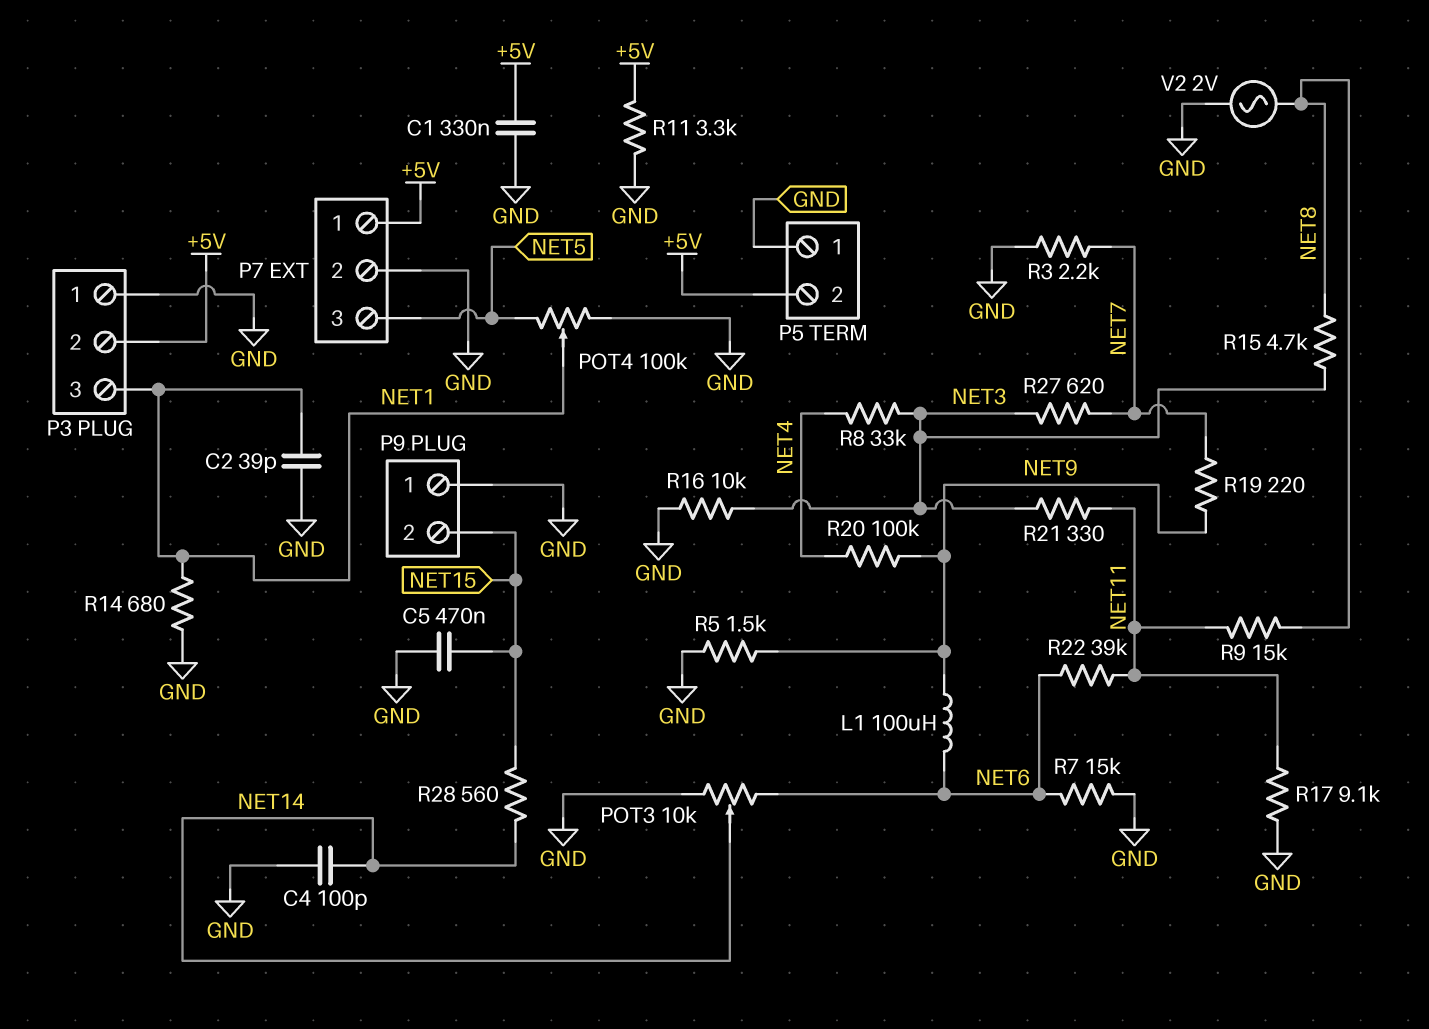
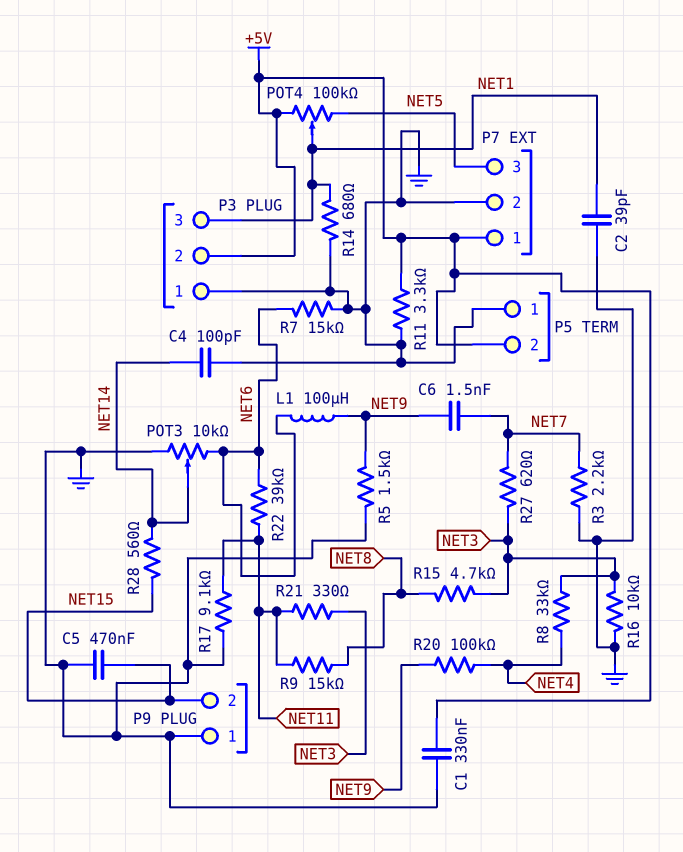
C6: none -> 1.5nF (NET7, NET9)
POT4: 100k (GND, NET5, wiper NET1) -> 100k (+5V, NET5, wiper NET1)
R19: 220 (NET7, NET9) -> none
V2: AC 2V (GND, NET8) -> none

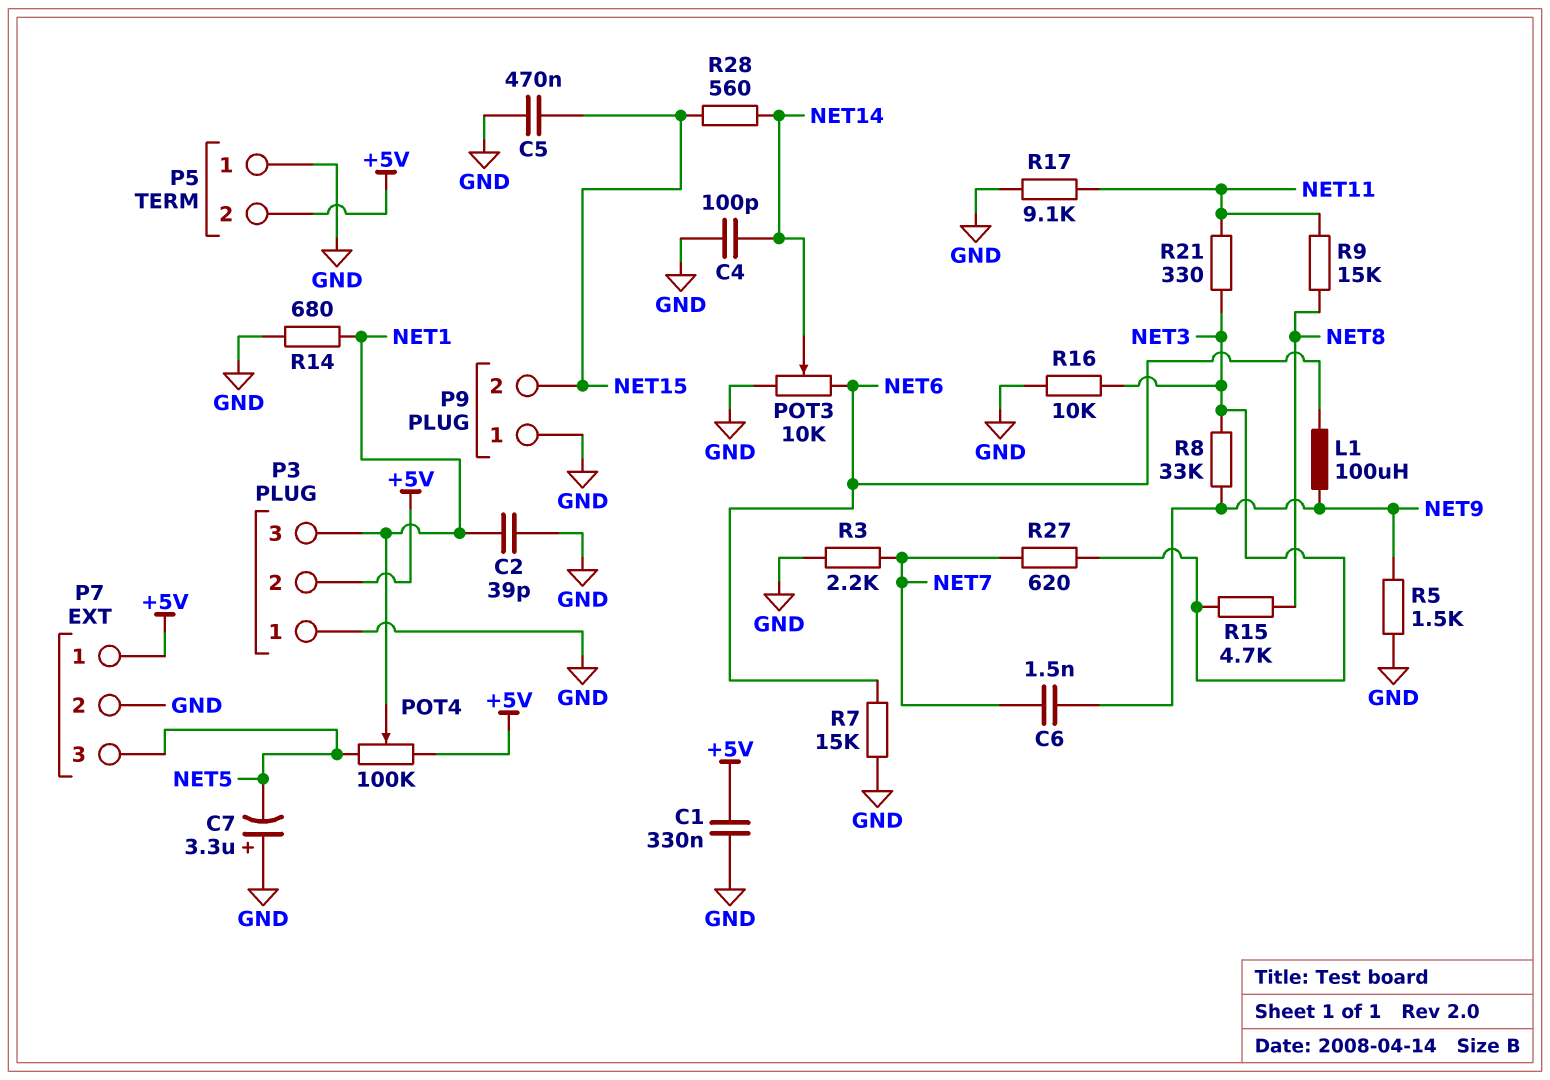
C7: none -> 3.3uF (plus GND, minus NET5)
R8: 33k (NET3, NET4) -> 33k (NET3, NET9)
R11: 3.3k (+5V, GND) -> none
R20: 100k (NET4, NET9) -> none
R22: 39k (NET6, NET11) -> none

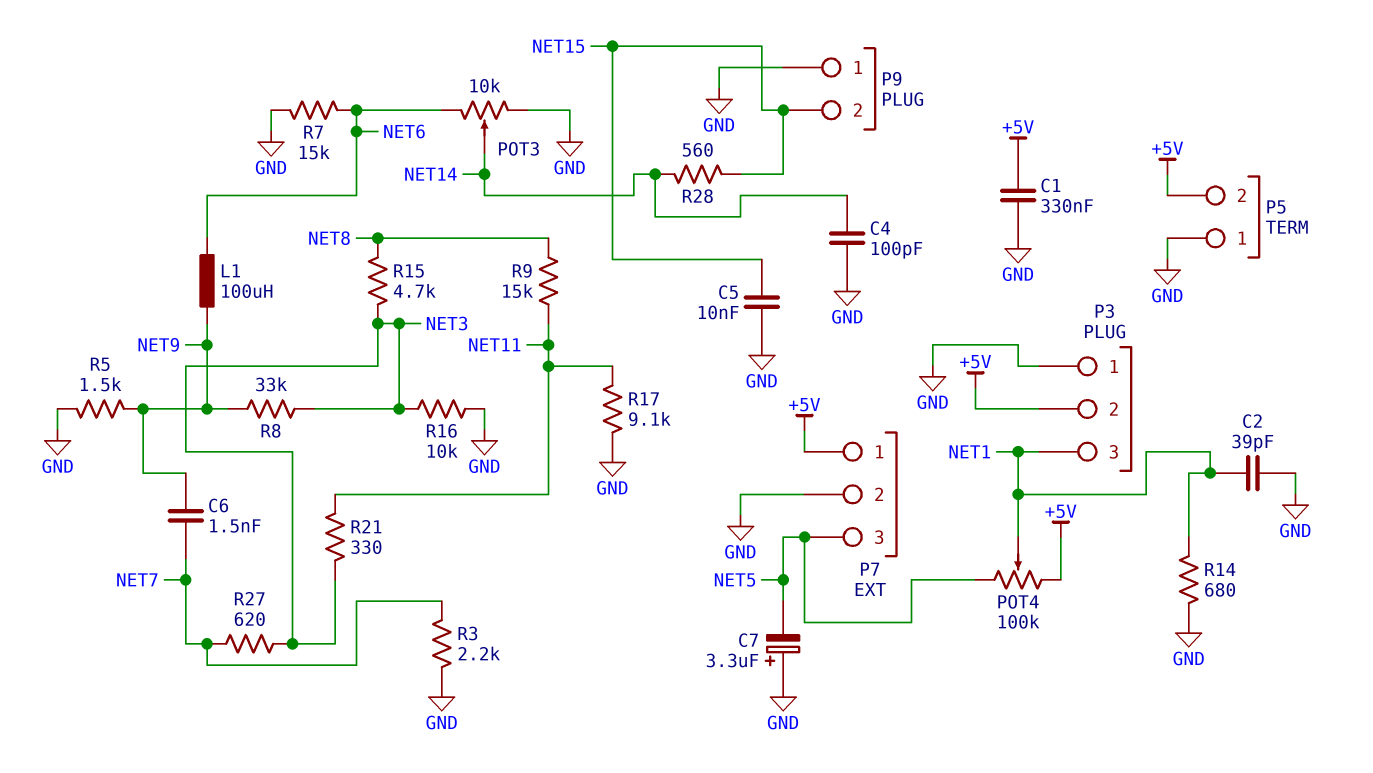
C5: 470nF (GND, NET15) -> 10nF (GND, NET15)

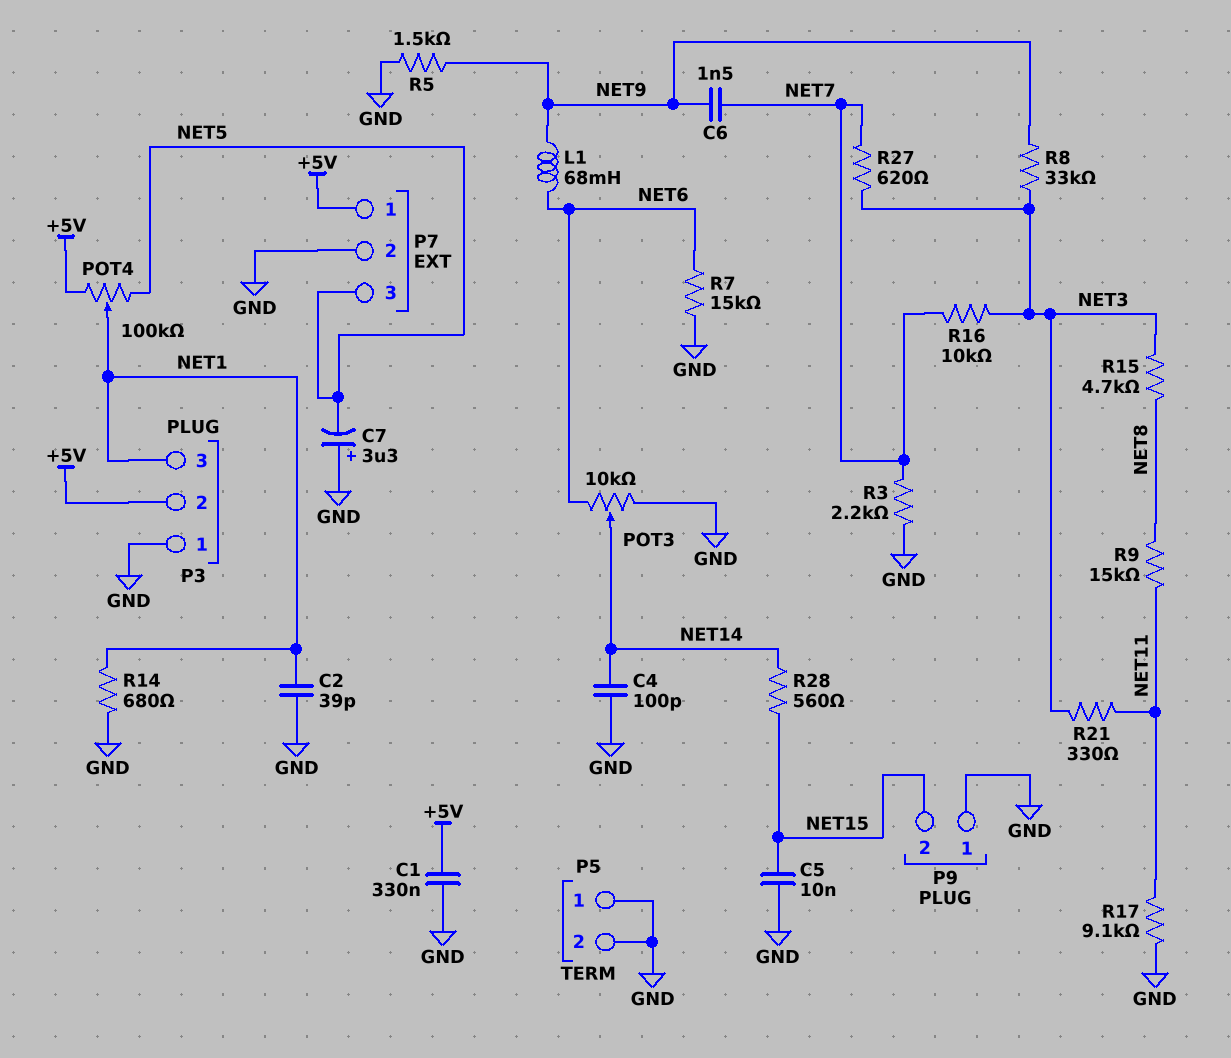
L1: 100uH (NET6, NET9) -> 68mH (NET6, NET9)
P5 pin 2: +5V -> GND
R16: 10k (GND, NET3) -> 10k (NET3, NET7)

